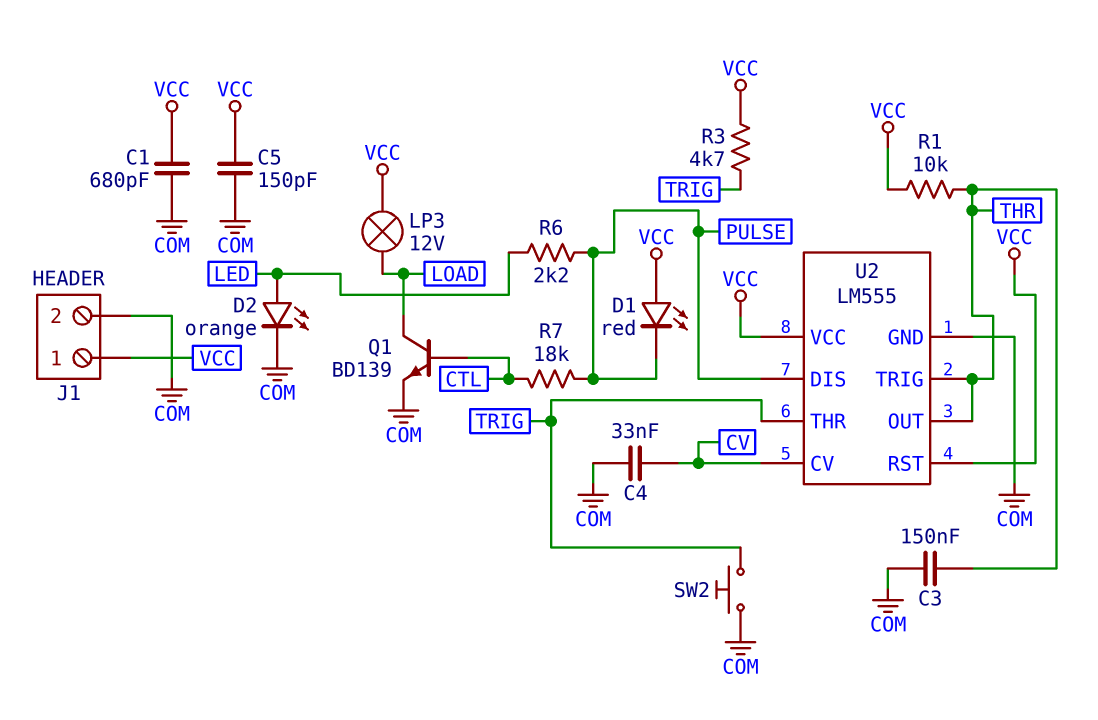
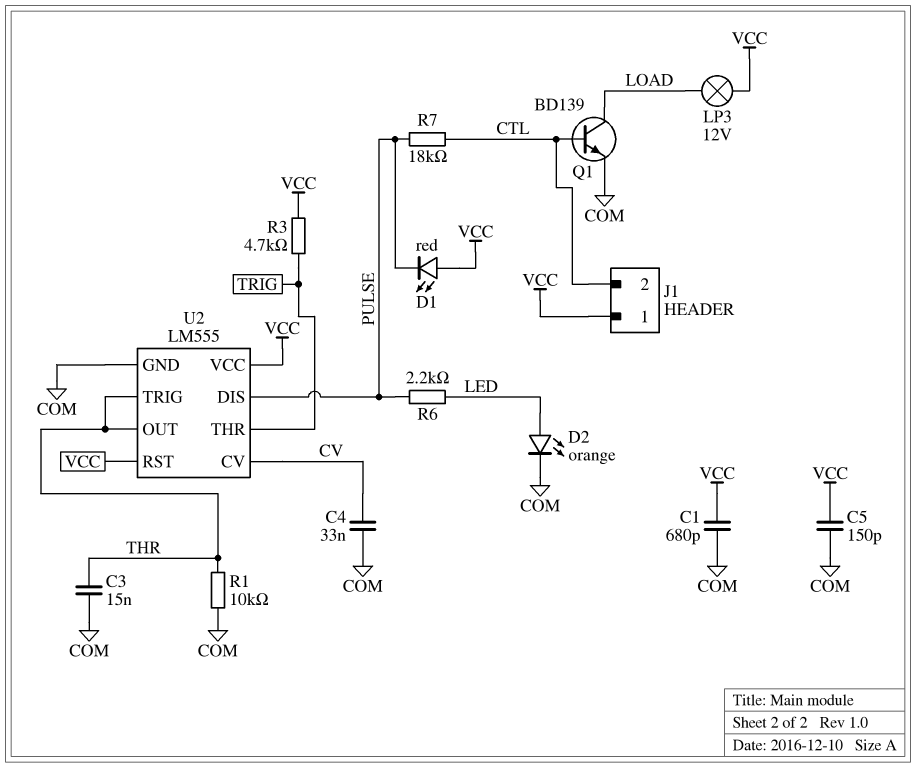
C3: 150nF (COM, THR) -> 15nF (COM, THR)
J1 pin 2: COM -> CTL
R1: 10k (THR, VCC) -> 10k (COM, THR)
SW2: button (COM, TRIG) -> none

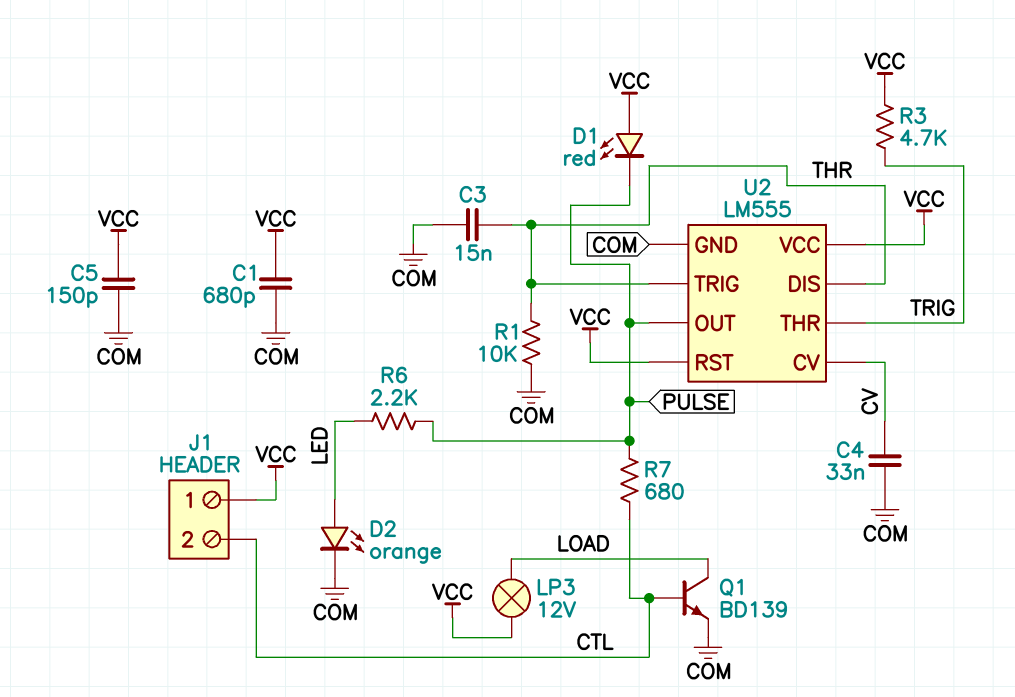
R7: 18k (CTL, PULSE) -> 680 (CTL, PULSE)
U2 pin DIS: PULSE -> THR
U2 pin OUT: THR -> PULSE

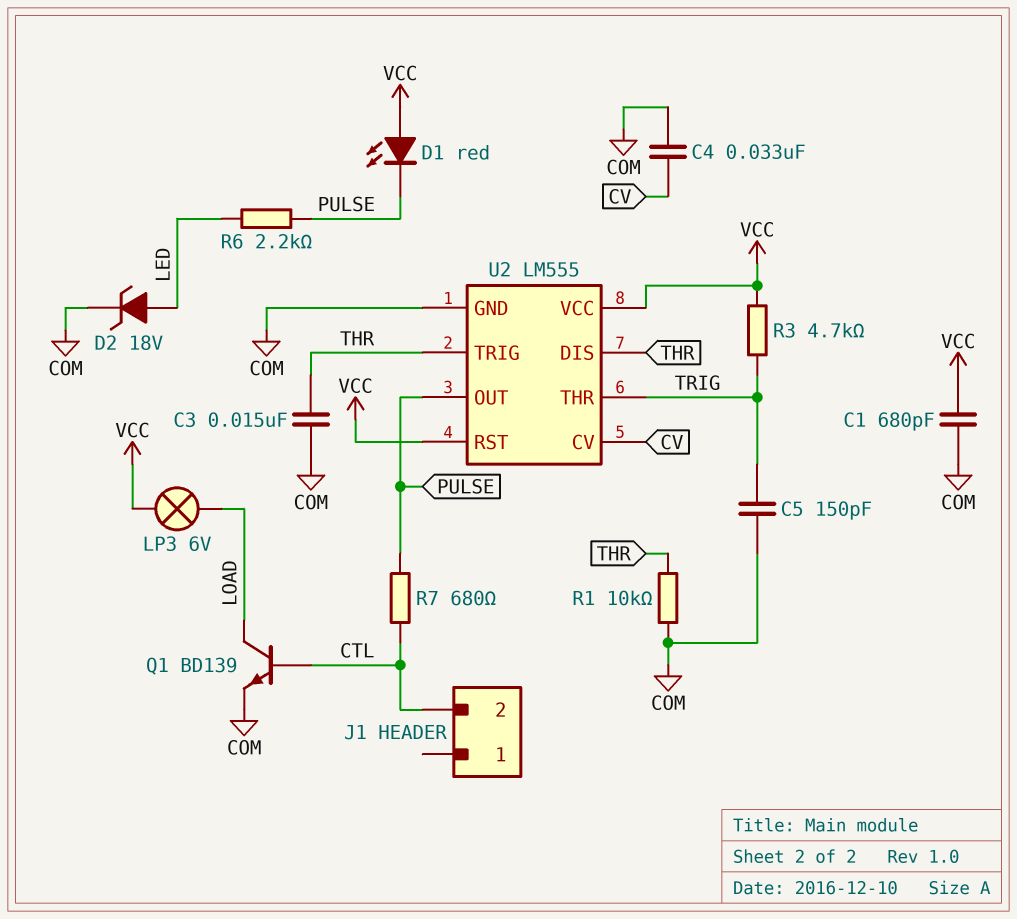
C5: 150pF (COM, VCC) -> 150pF (COM, TRIG)
D2: LED orange (A LED, K COM) -> zener 18V (A LED, K COM)
J1 pin 1: VCC -> none
LP3: lamp 12V (LOAD, VCC) -> lamp 6V (LOAD, VCC)

